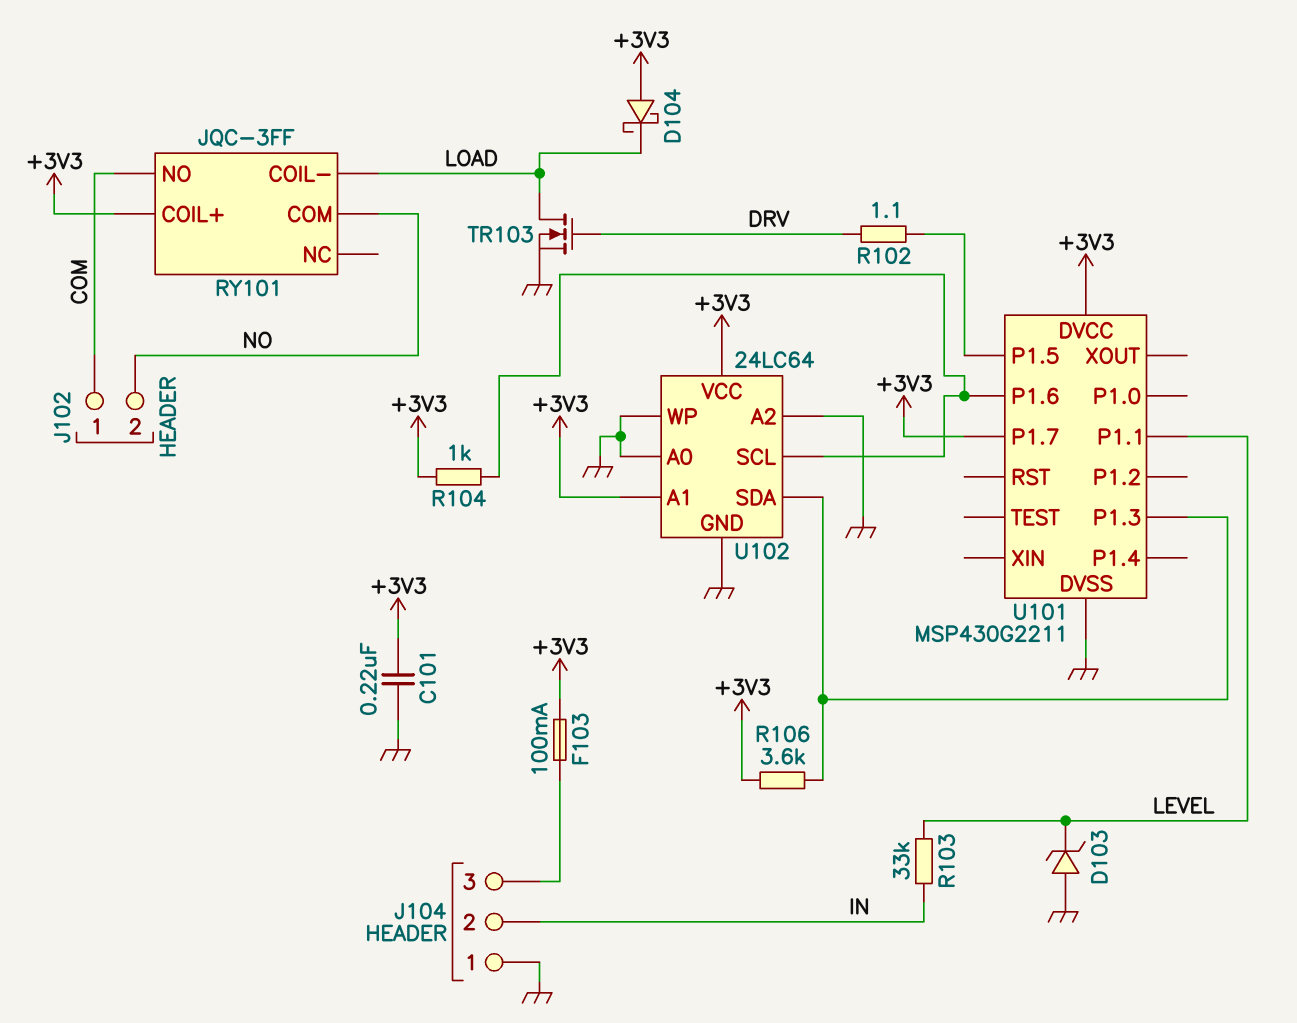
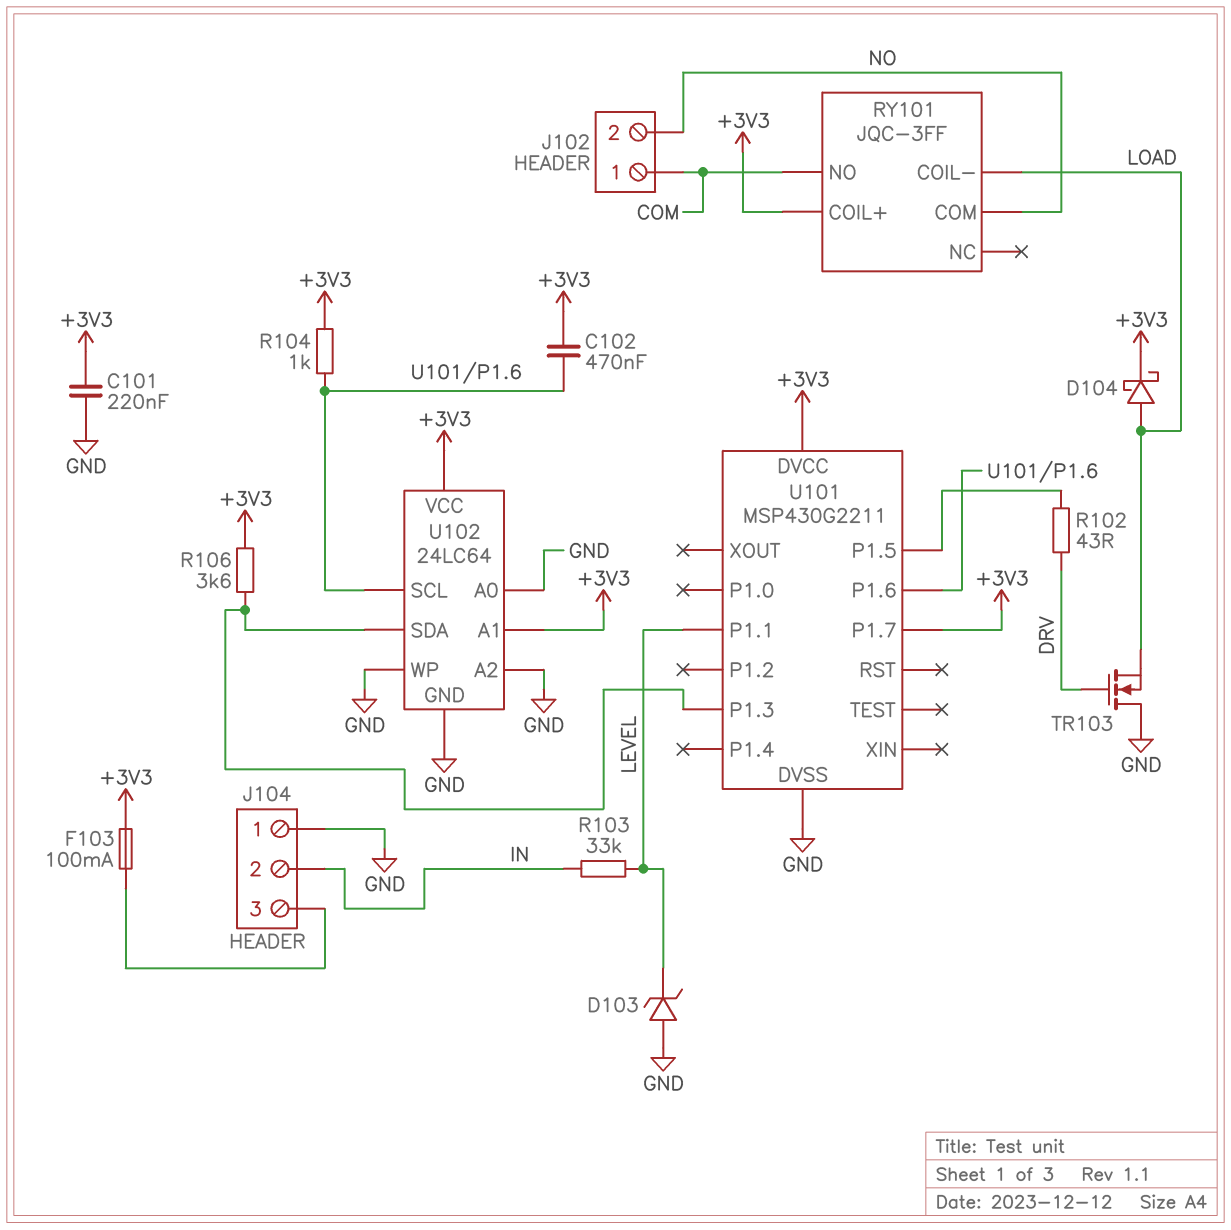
C102: none -> 470nF (+3V3, U101/P1.6)
D104: schottky (A +3V3, K LOAD) -> schottky (A LOAD, K +3V3)
R102: 1.1 (DRV, U101/P1.5) -> 43 (DRV, U101/P1.5)
TR103: NMOS (G DRV, D LOAD, S GND) -> NMOS (G DRV, D GND, S LOAD)

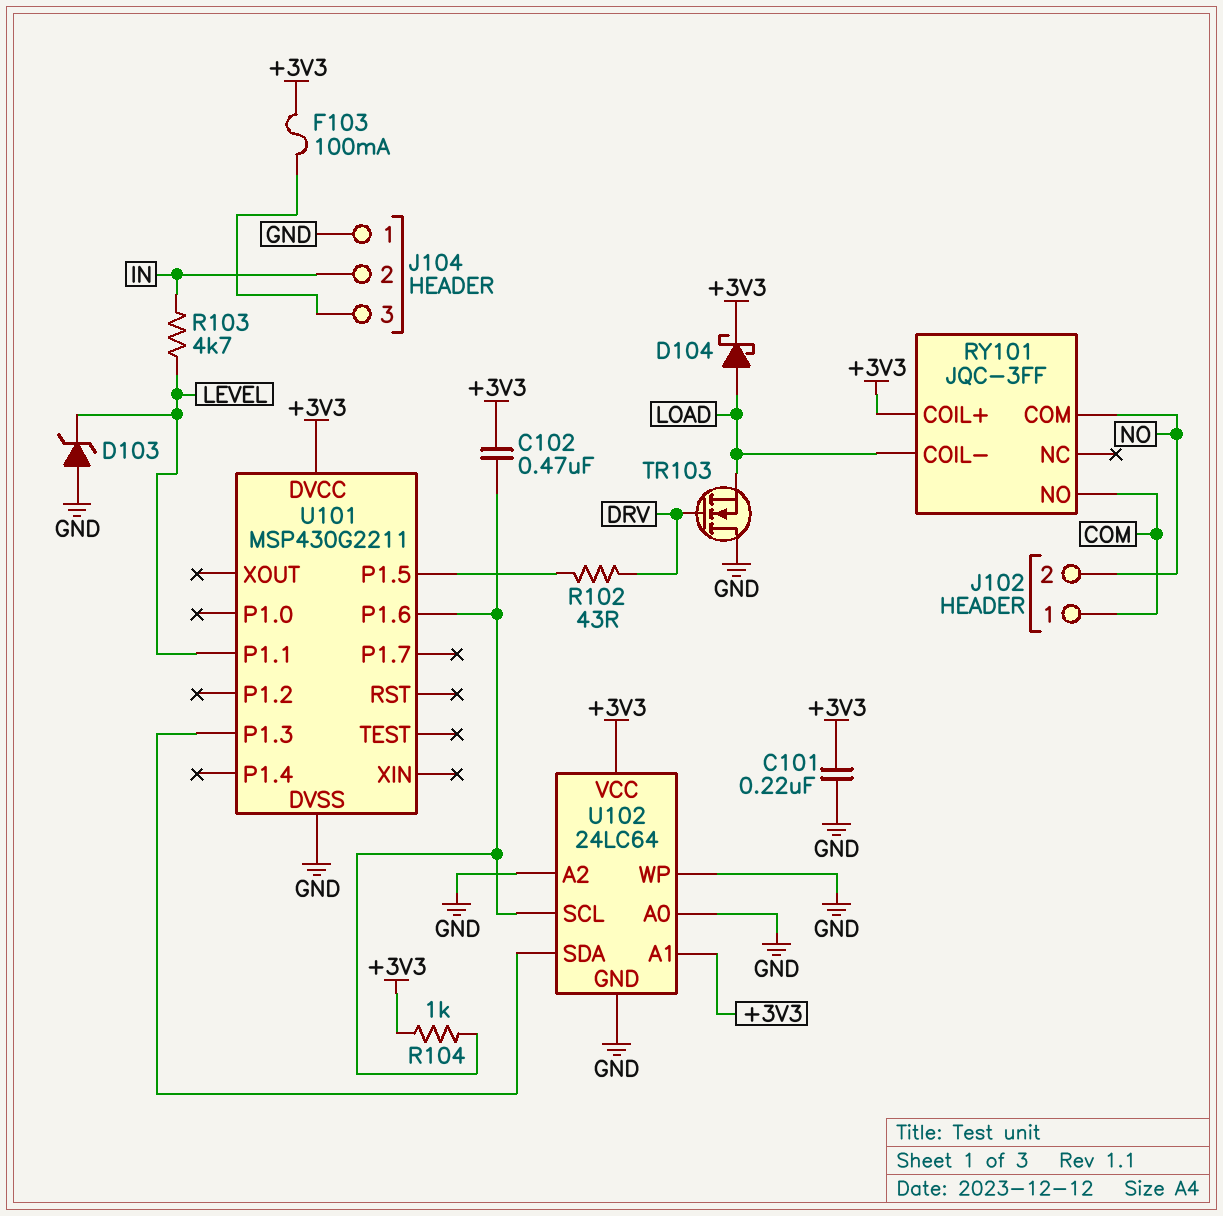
R103: 33k (IN, LEVEL) -> 4.7k (IN, LEVEL)
R106: 3.6k (+3V3, U101/P1.3) -> none
U101 pin P1.7: +3V3 -> none

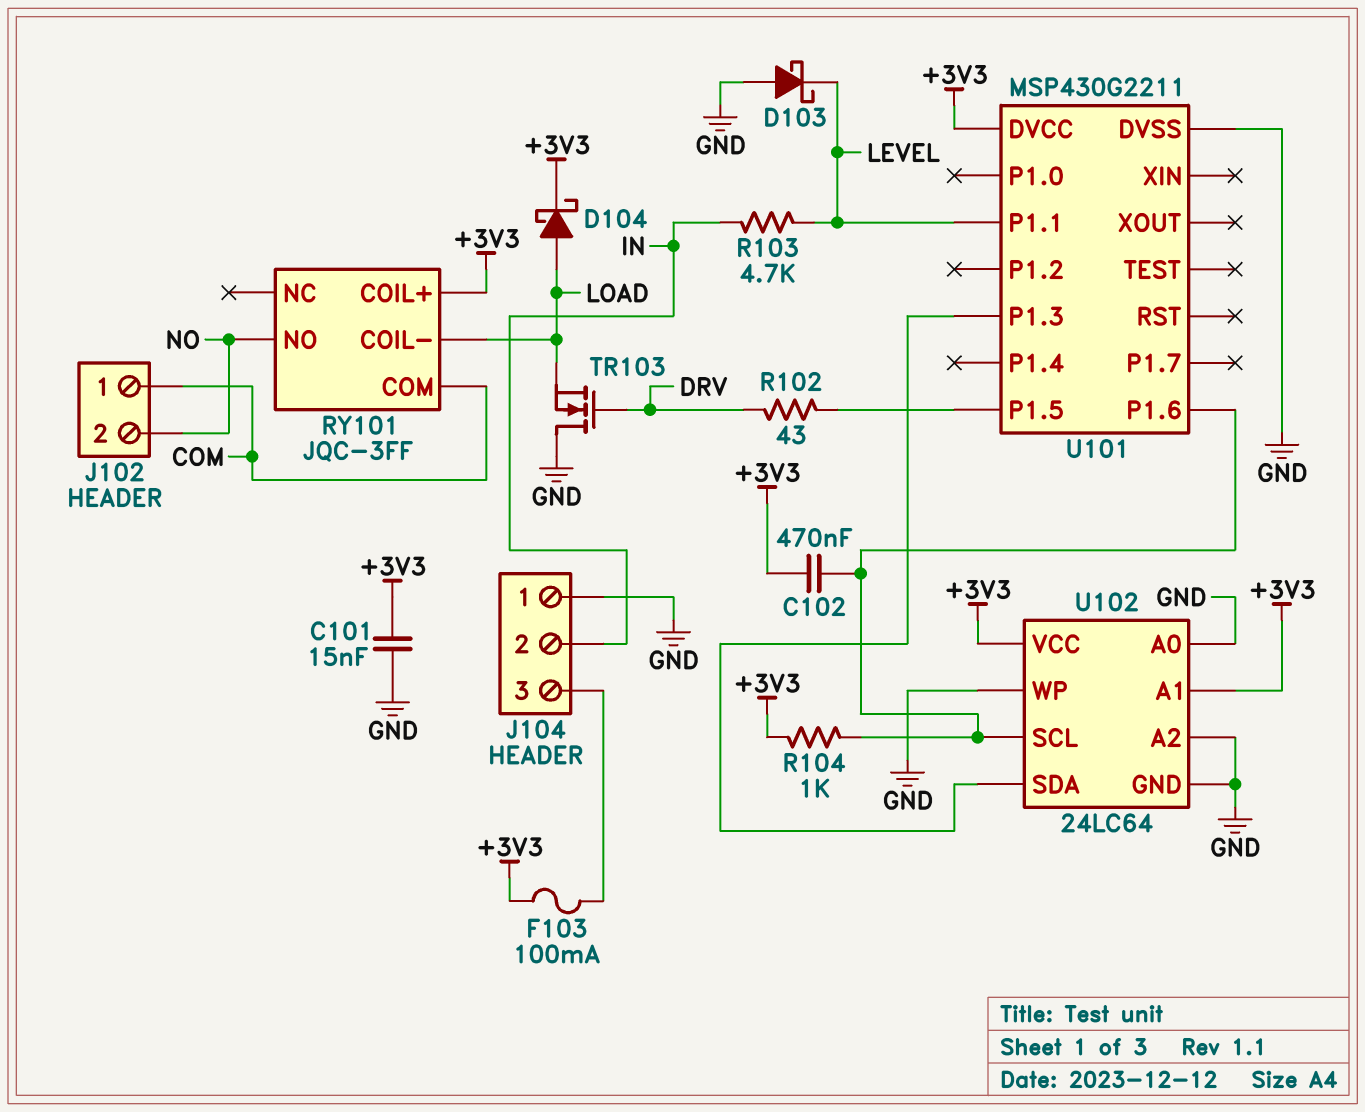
C101: 220nF (+3V3, GND) -> 15nF (+3V3, GND)
D103: zener (A GND, K LEVEL) -> schottky (A GND, K LEVEL)
RY101 pin COM: NO -> COM
RY101 pin NO: COM -> NO

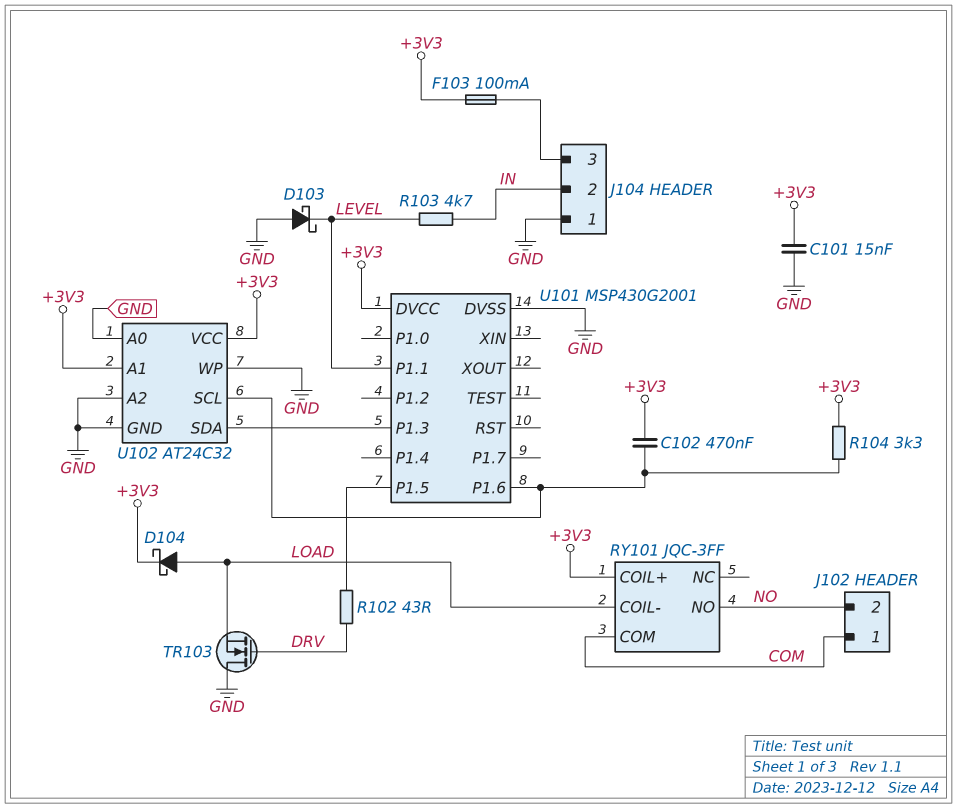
R104: 1k (+3V3, U101/P1.6) -> 3.3k (+3V3, U101/P1.6)
U101: MSP430G2211 -> MSP430G2001
U102: 24LC64 -> AT24C32

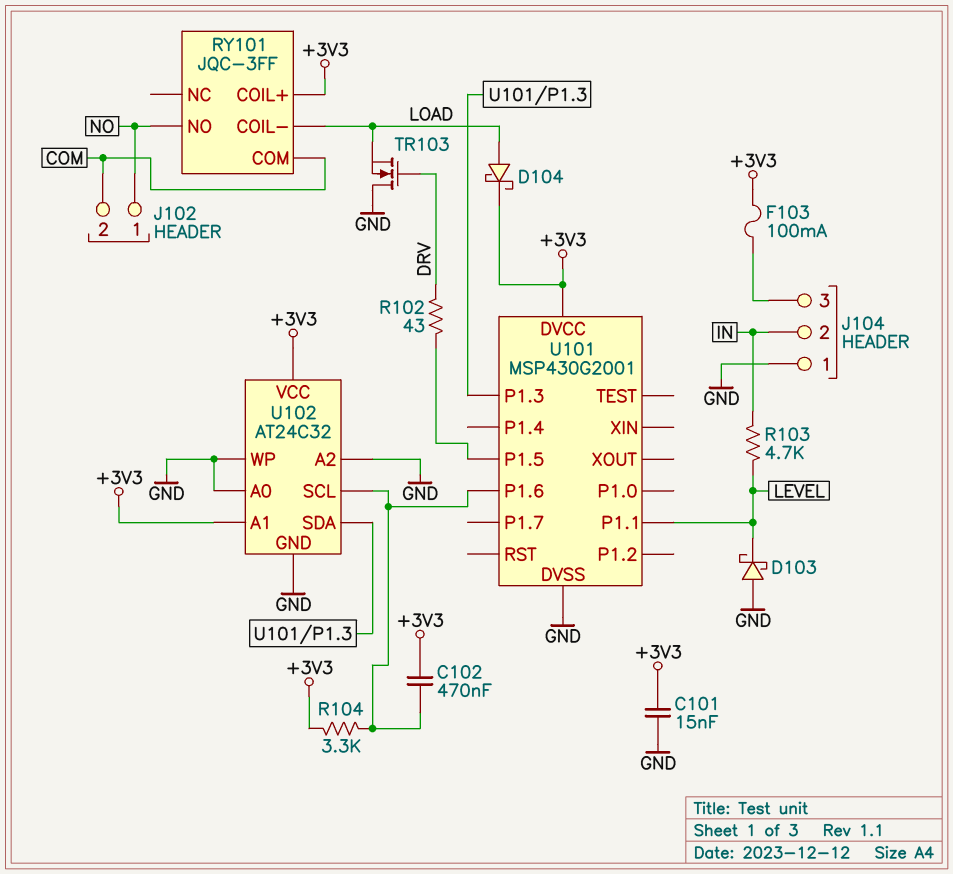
J102 pin 1: COM -> NO
J102 pin 2: NO -> COM

